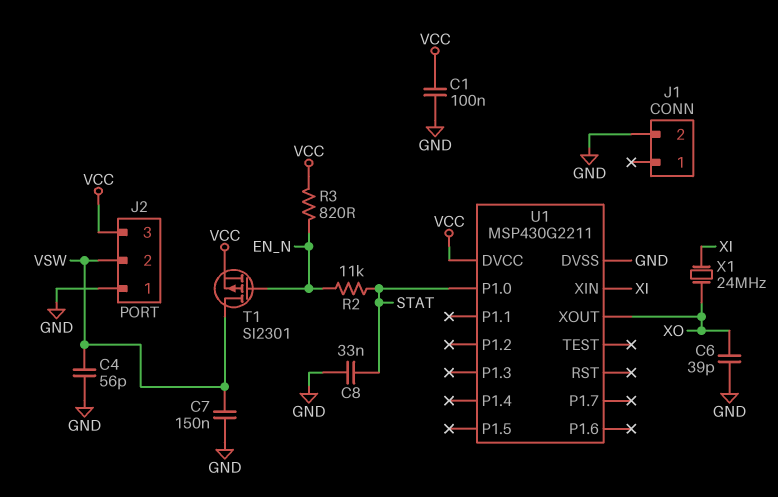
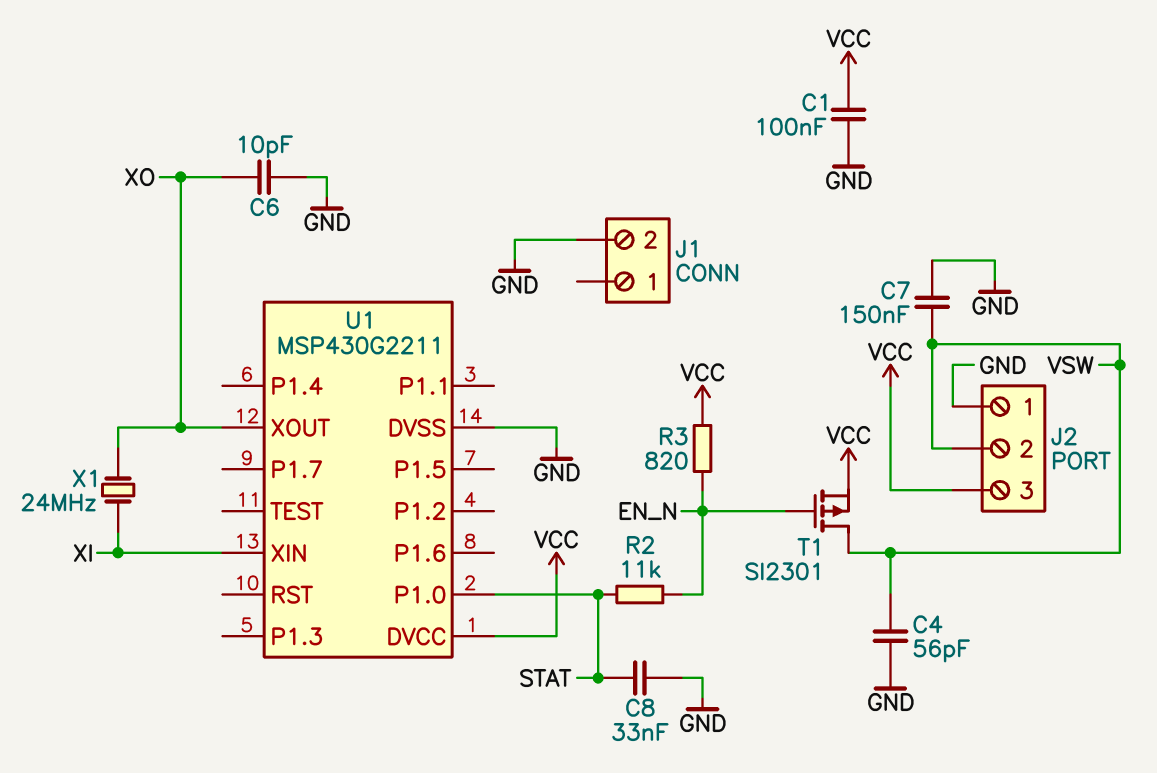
C6: 39pF (GND, XO) -> 10pF (GND, XO)

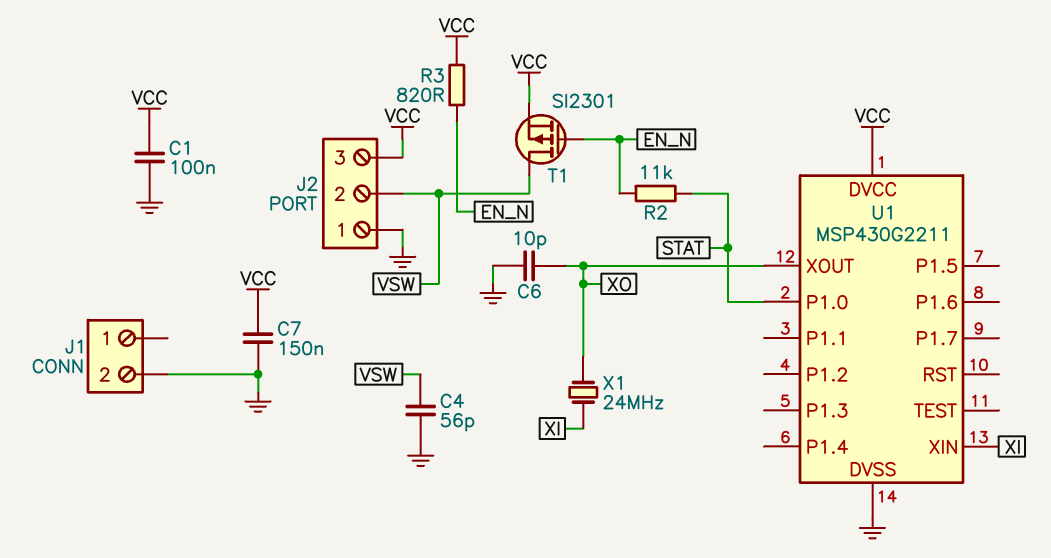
C7: 150nF (GND, VSW) -> 150nF (GND, VCC)
C8: 33nF (GND, STAT) -> none

